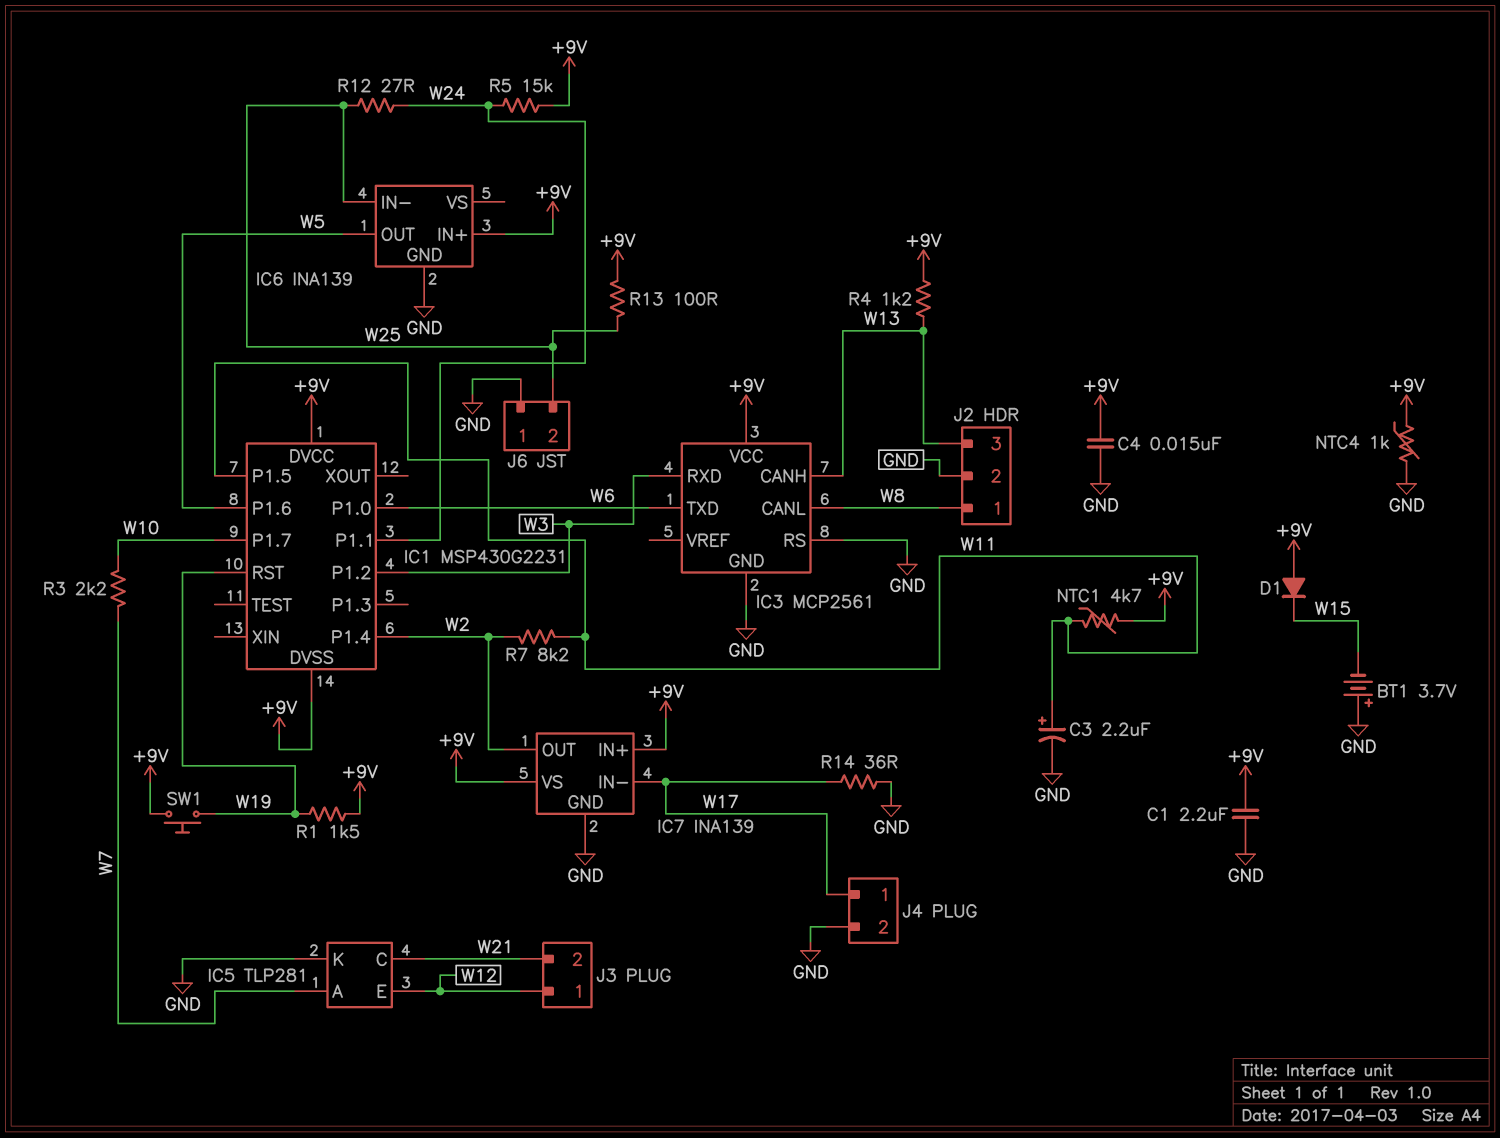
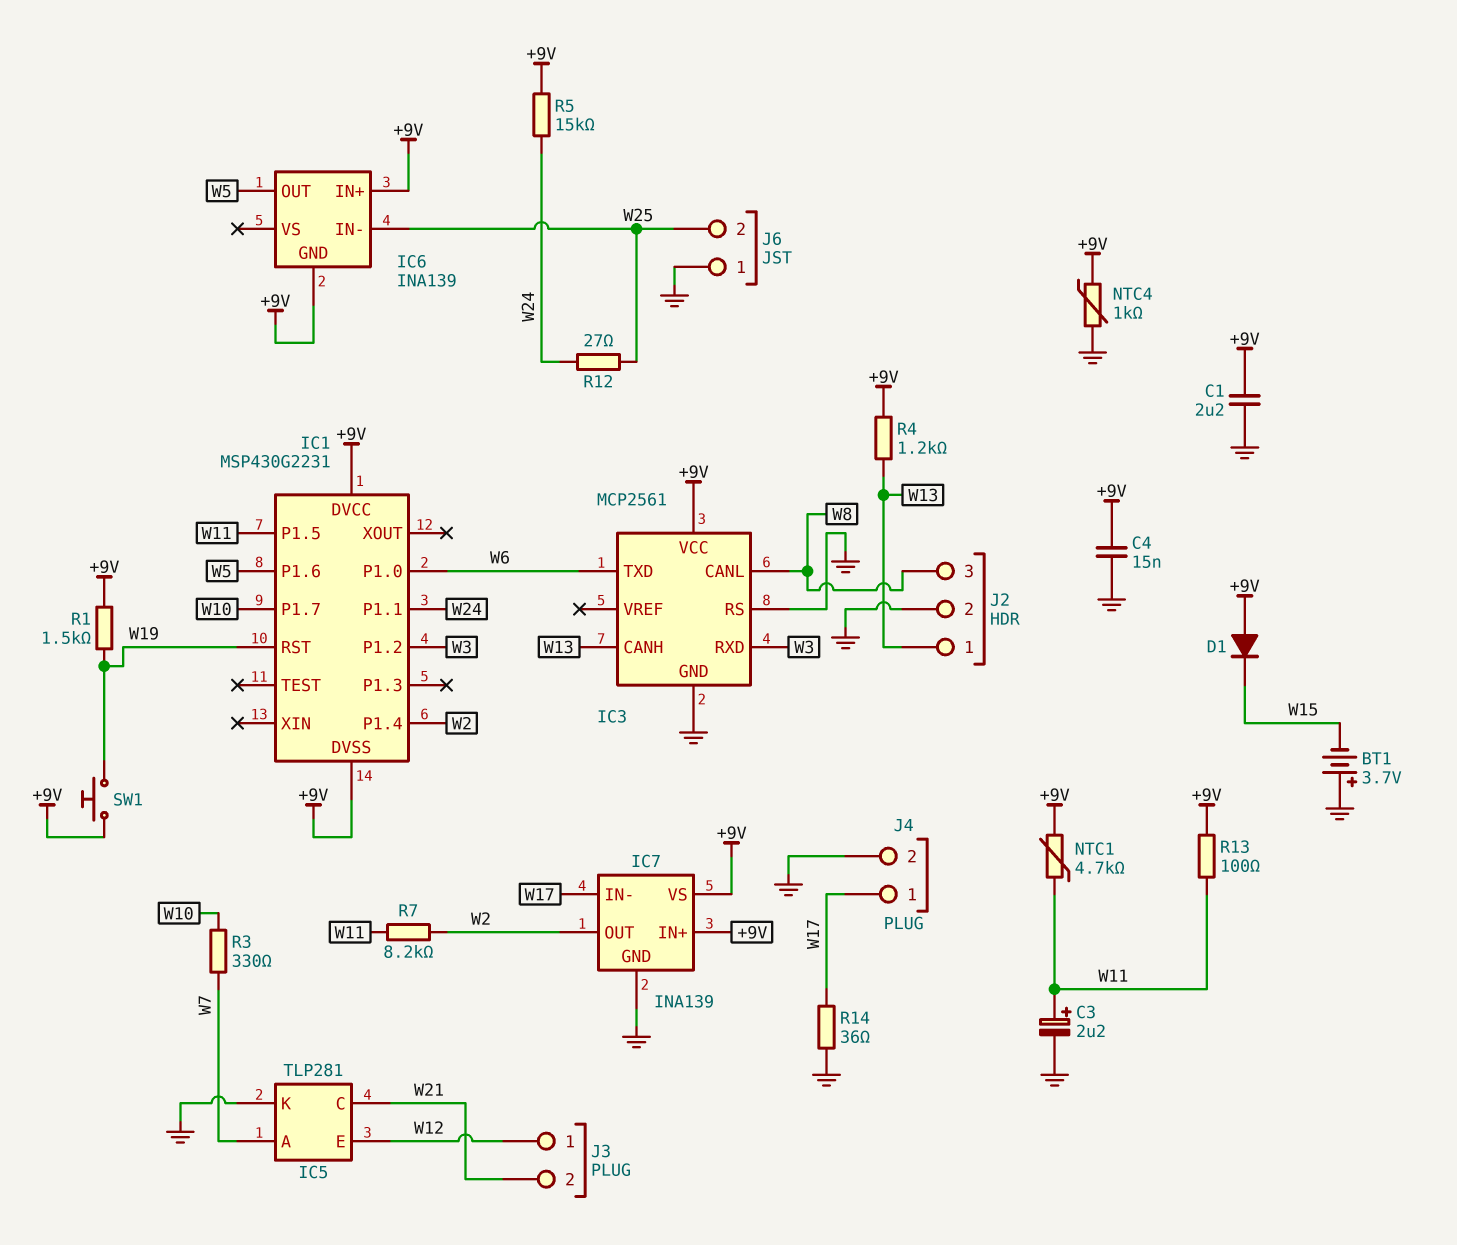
IC6 pin GND: GND -> +9V
J2 pin 1: W8 -> W13
J2 pin 3: W13 -> W8
R3: 2.2k (W7, W10) -> 330 (W7, W10)
R13: 100 (+9V, W25) -> 100 (+9V, W11)

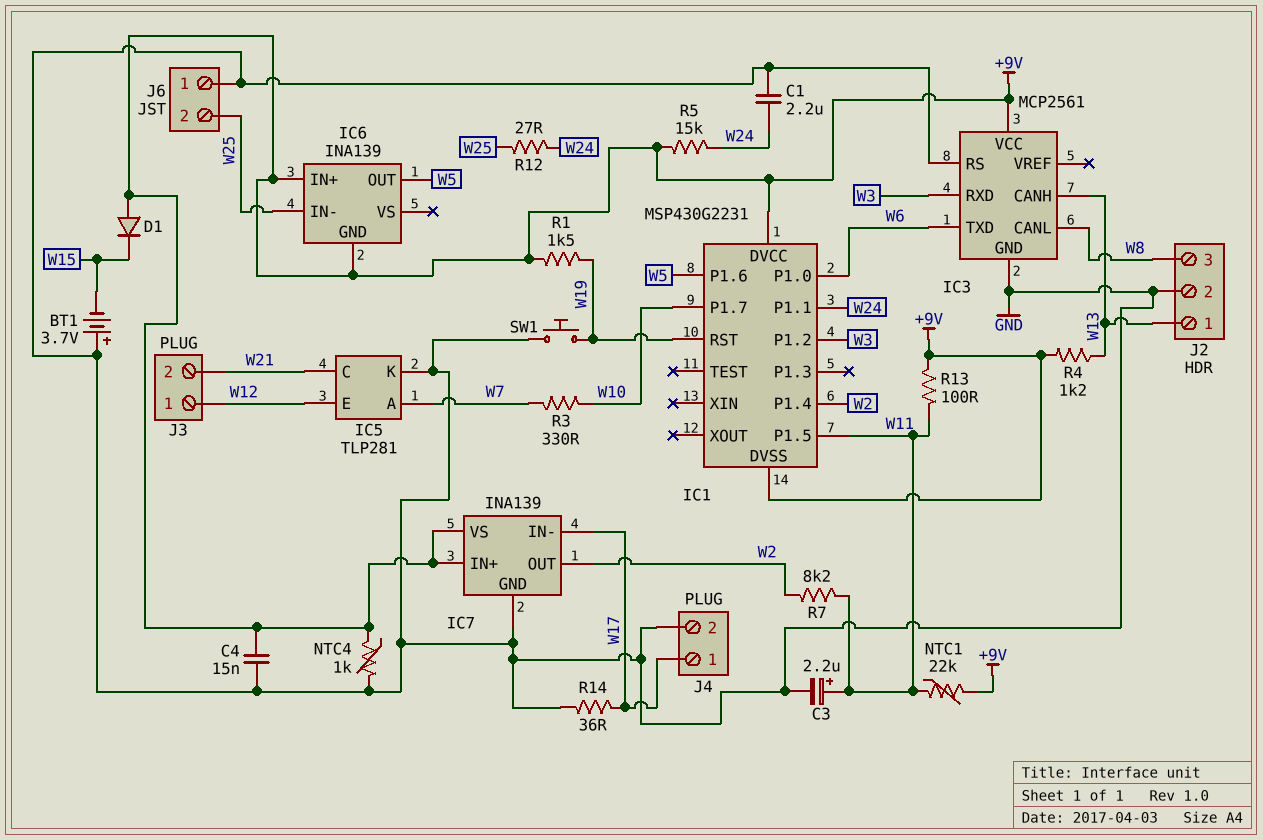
C1: 2.2uF (+9V, GND) -> 2.2uF (GND, W24)
NTC1: 4.7k (+9V, W11) -> 22k (+9V, W11)
SW1: button (+9V, W19) -> button (GND, W19)

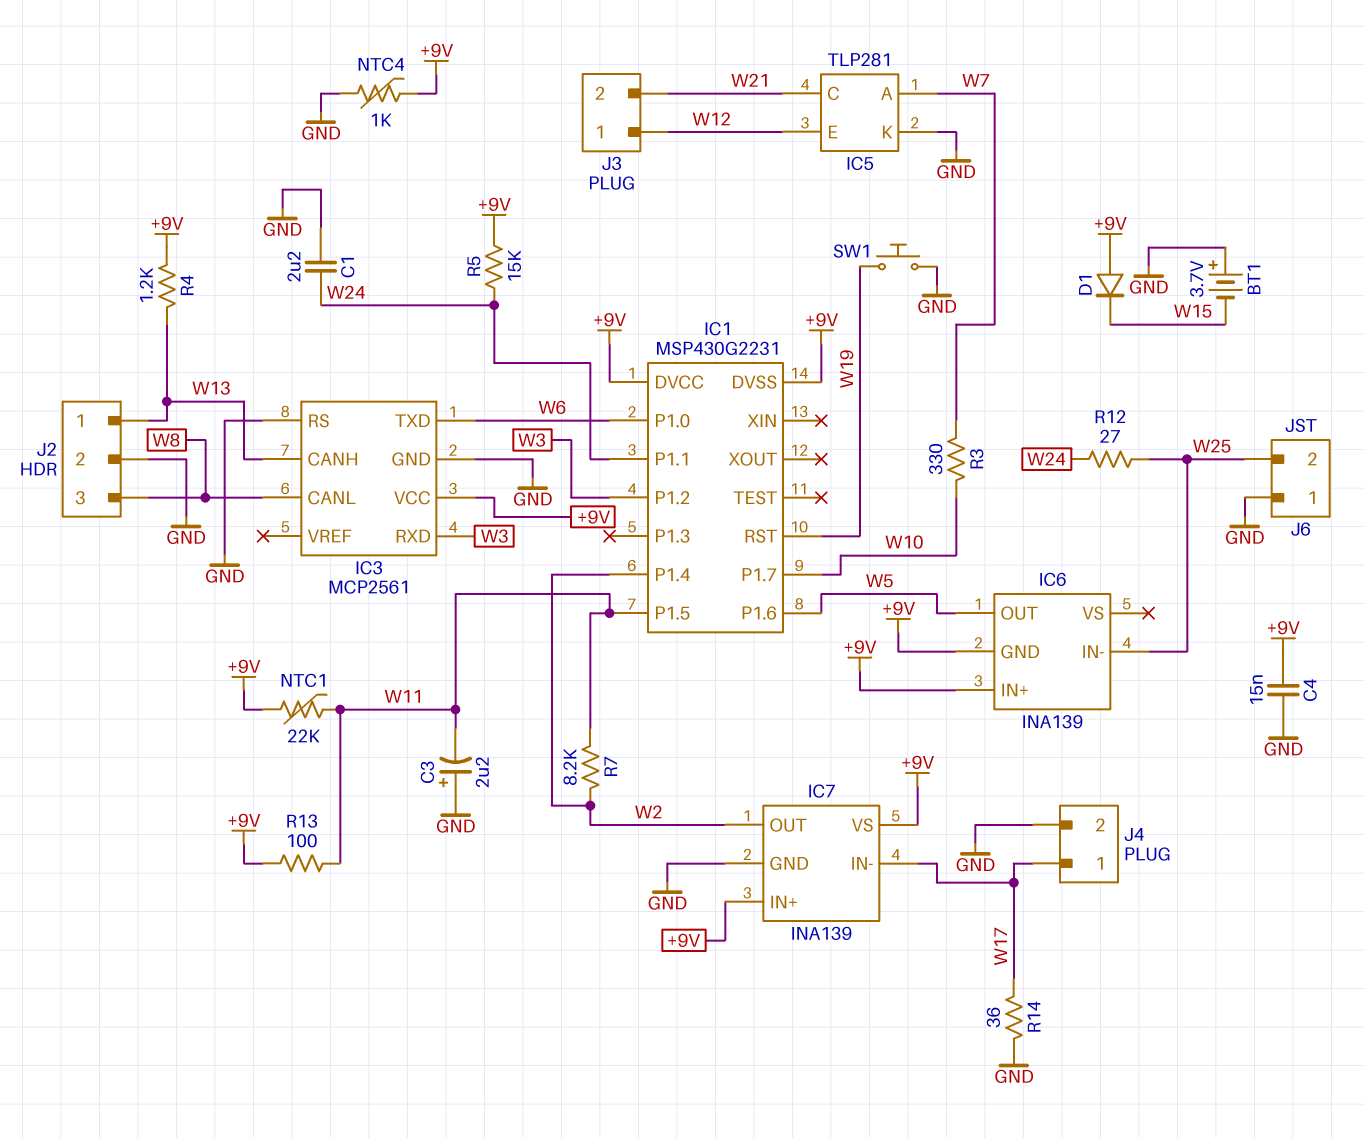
C3: 2.2uF (plus W11, minus GND) -> 2.2uF (plus GND, minus W11)
R1: 1.5k (+9V, W19) -> none

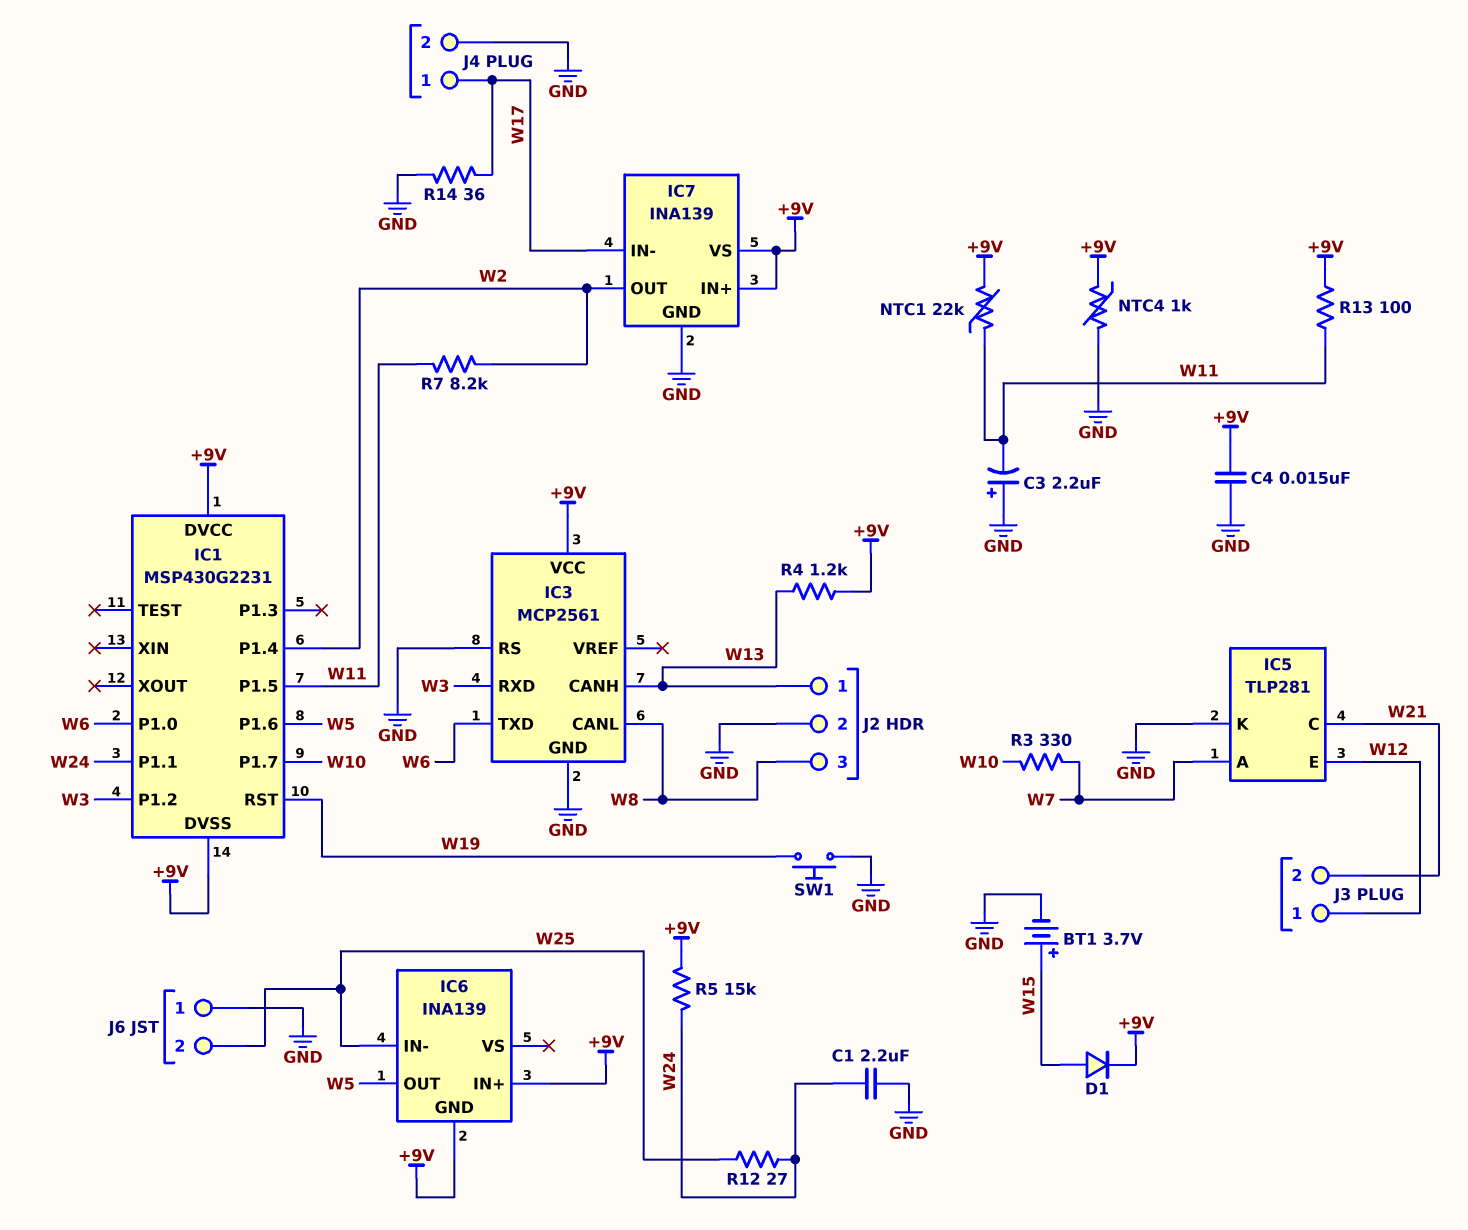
BT1: 3.7V (plus GND, minus W15) -> 3.7V (plus W15, minus GND)
D1: diode (A +9V, K W15) -> diode (A W15, K +9V)

